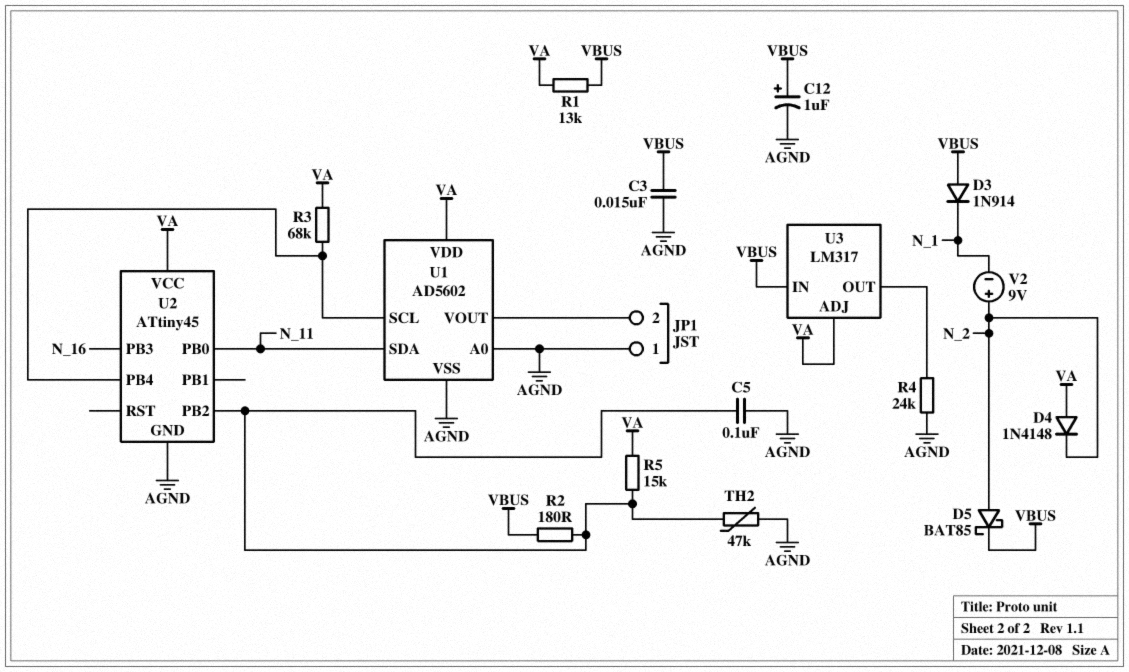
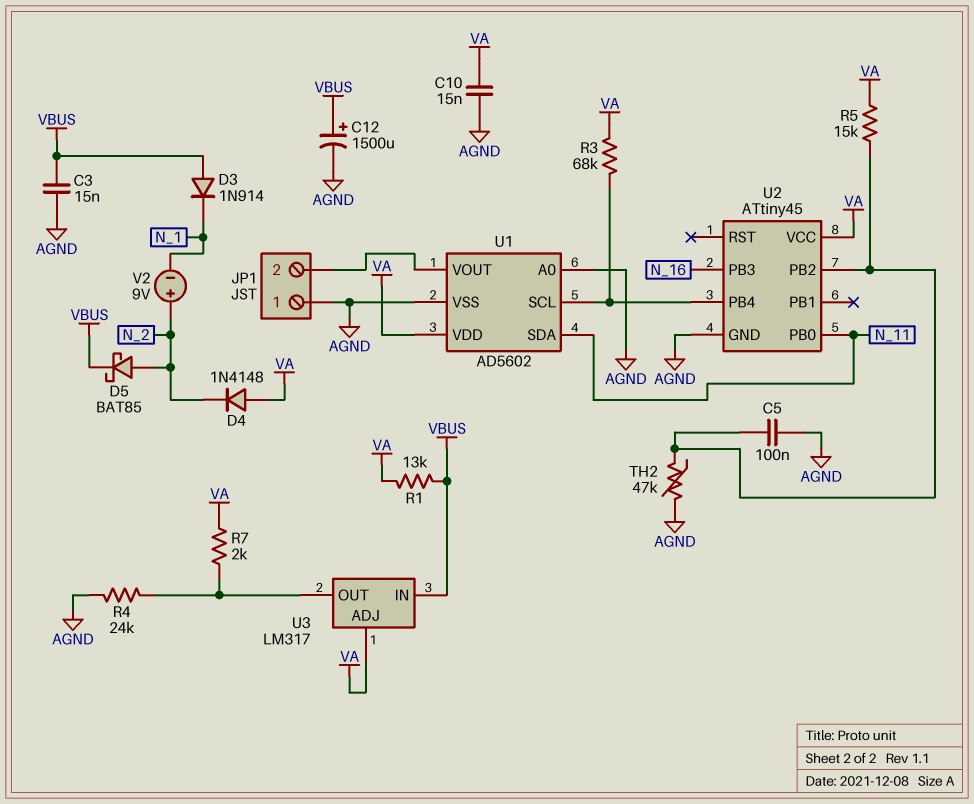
C10: none -> 15nF (AGND, VA)
C12: 1uF (plus VBUS, minus AGND) -> 1500uF (plus VBUS, minus AGND)
R2: 180 (U2/PB2, VBUS) -> none
R7: none -> 2k (U3/OUT, VA)

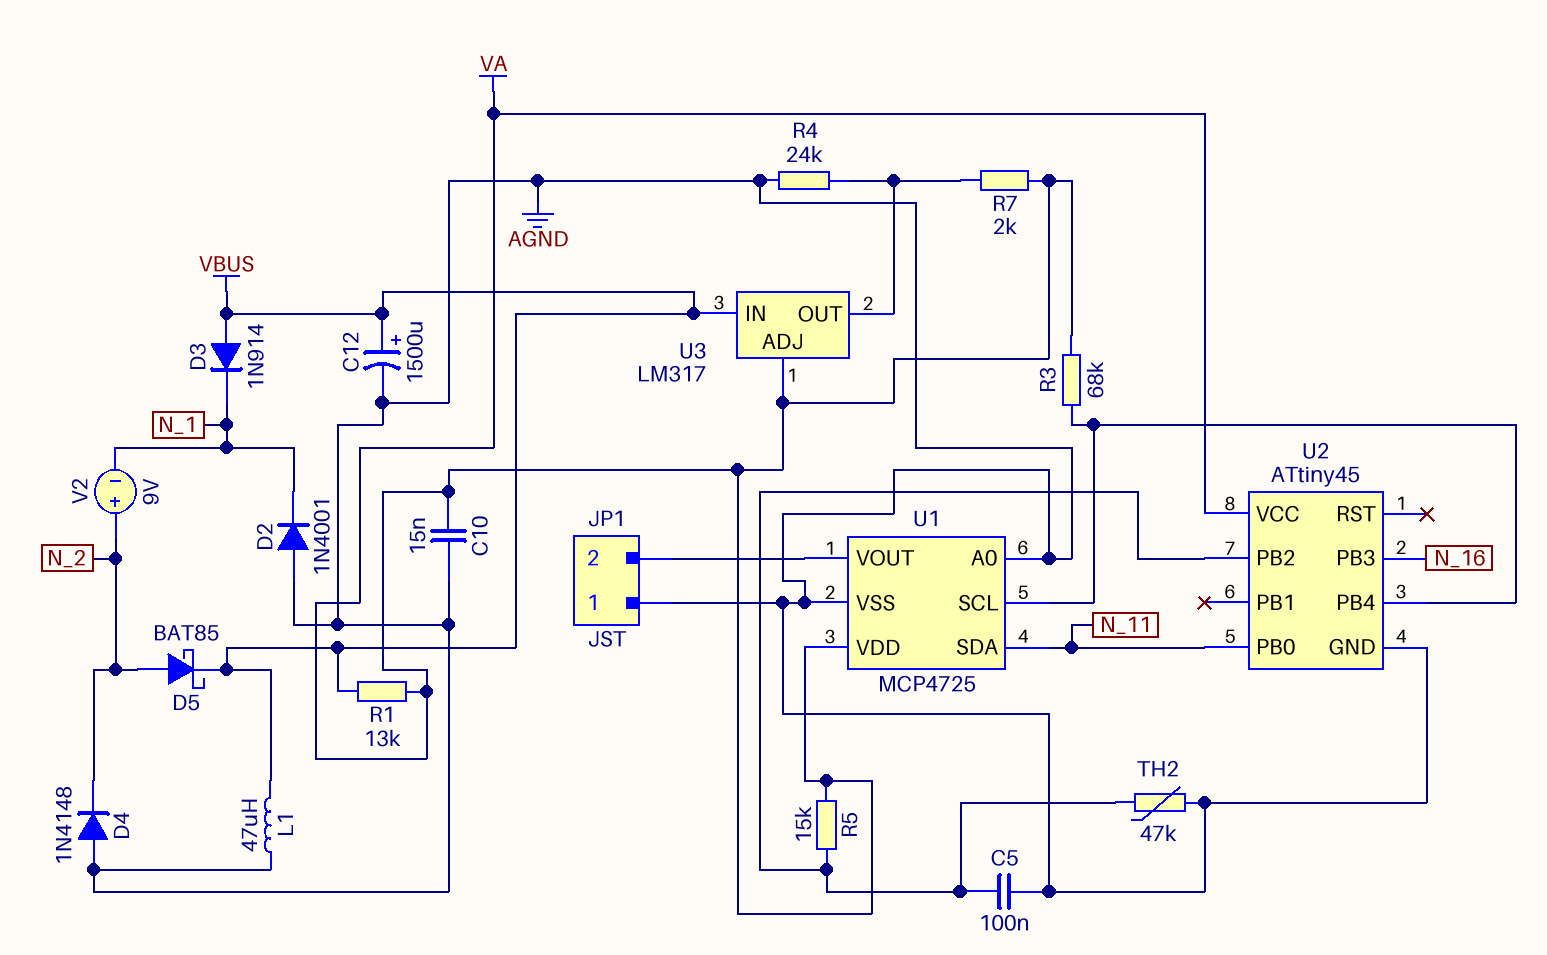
C3: 15nF (AGND, VBUS) -> none
D2: none -> diode 1N4001 (A AGND, K N_1)
D4: diode 1N4148 (A VA, K N_2) -> diode 1N4148 (A AGND, K N_2)
L1: none -> 47uH (AGND, VBUS)
U1: AD5602 -> MCP4725

